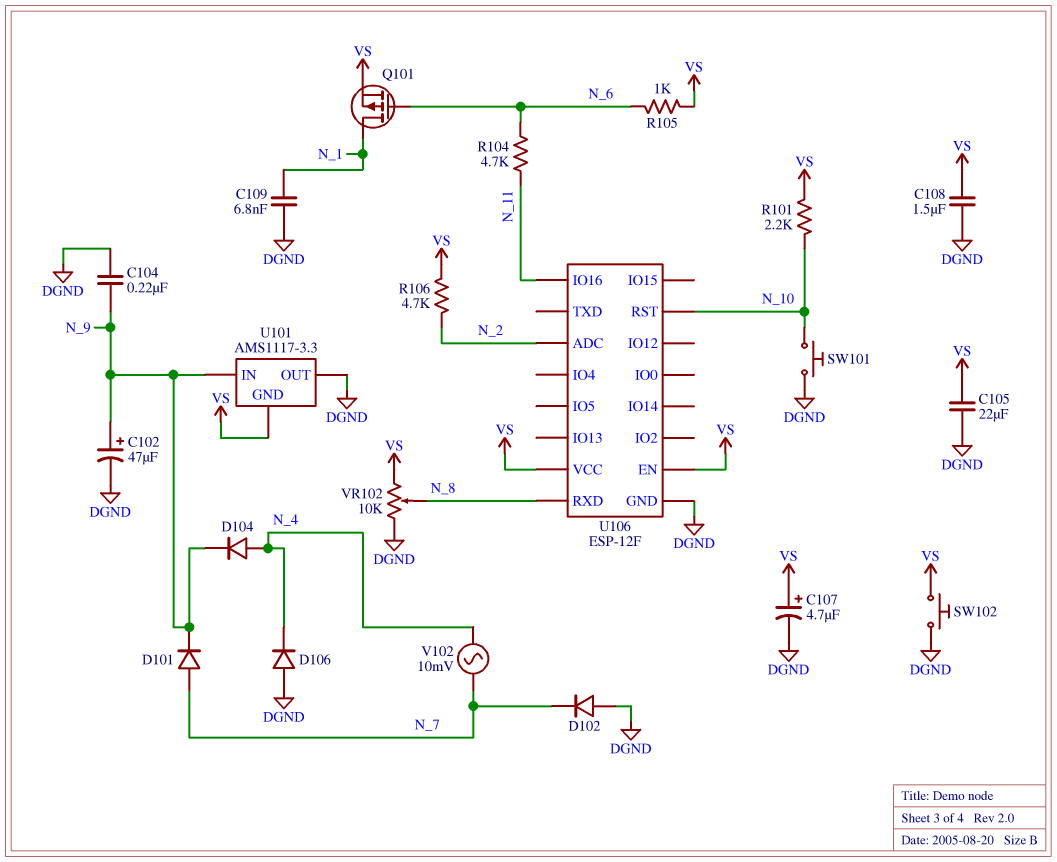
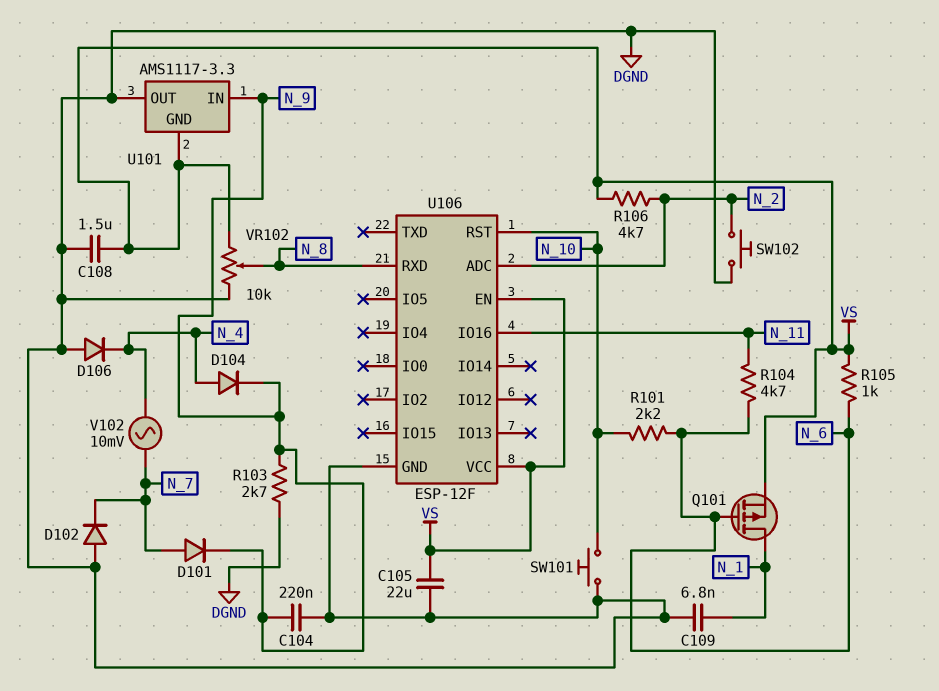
C102: 47uF (plus N_9, minus DGND) -> none
C107: 4.7uF (plus VS, minus DGND) -> none
R101: 2.2k (N_10, VS) -> 2.2k (N_6, N_10)
R103: none -> 2.7k (DGND, N_9)
SW102: button (DGND, VS) -> button (DGND, N_2)

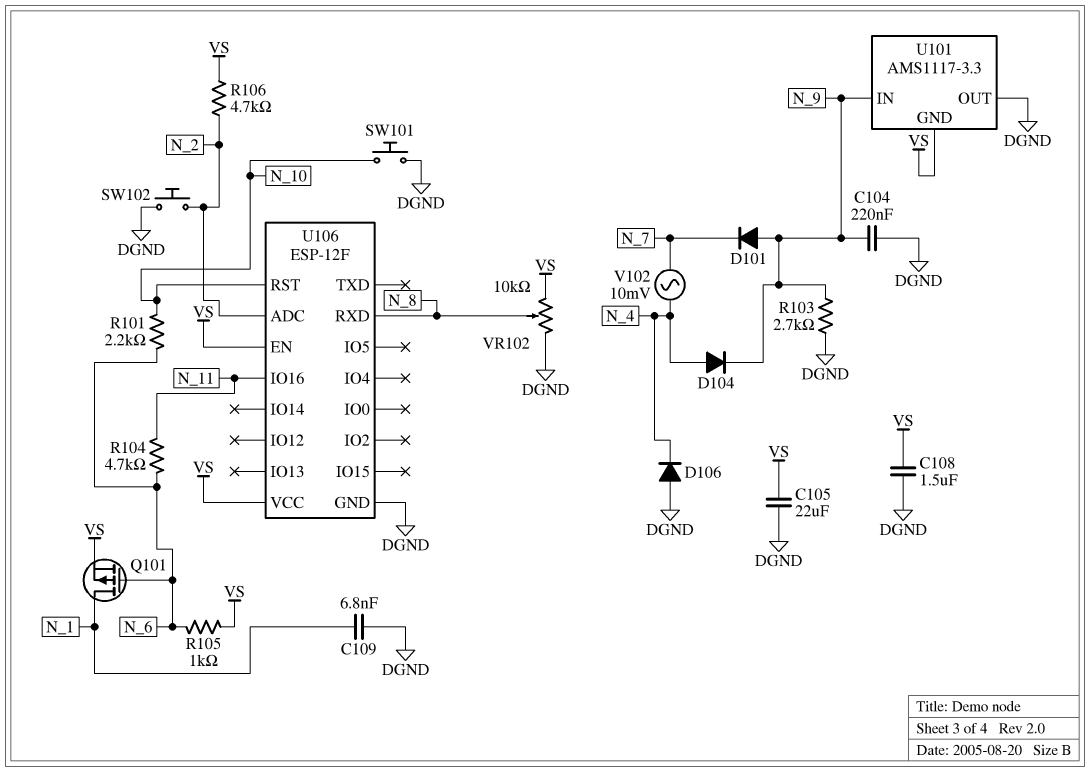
D101: diode (A N_7, K N_9) -> diode (A N_9, K N_7)
D102: diode (A DGND, K N_7) -> none

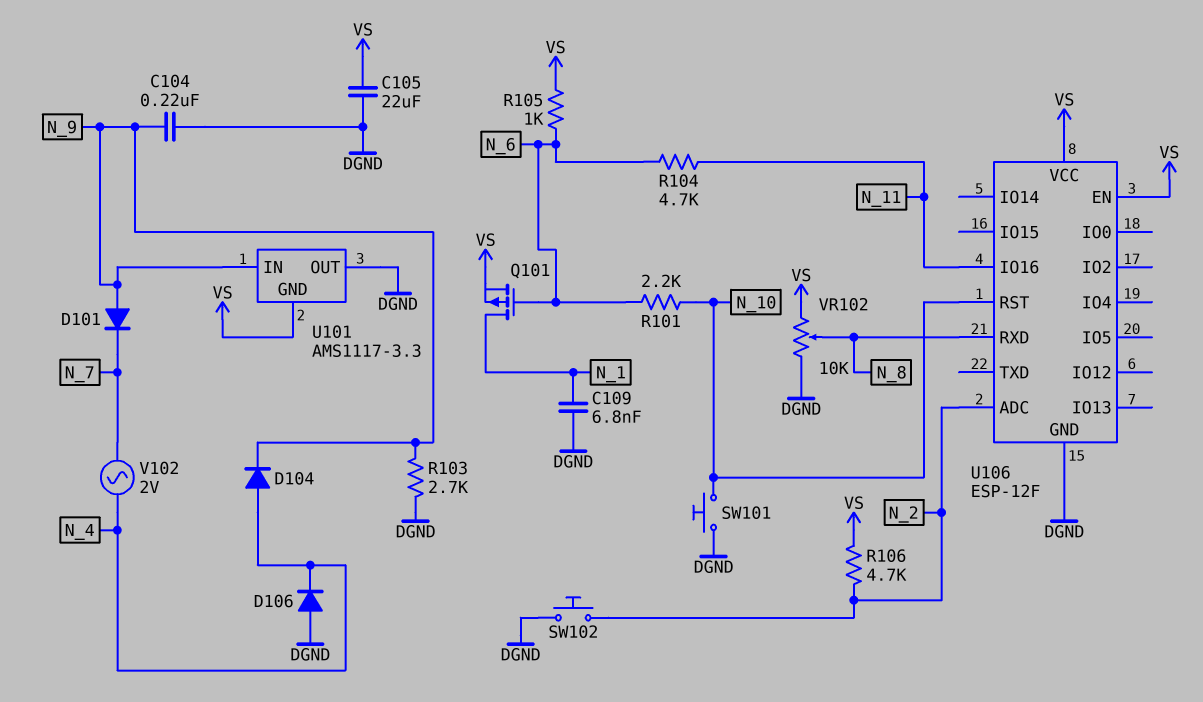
C108: 1.5uF (DGND, VS) -> none
V102: AC 10mV (N_4, N_7) -> AC 2V (N_4, N_7)

